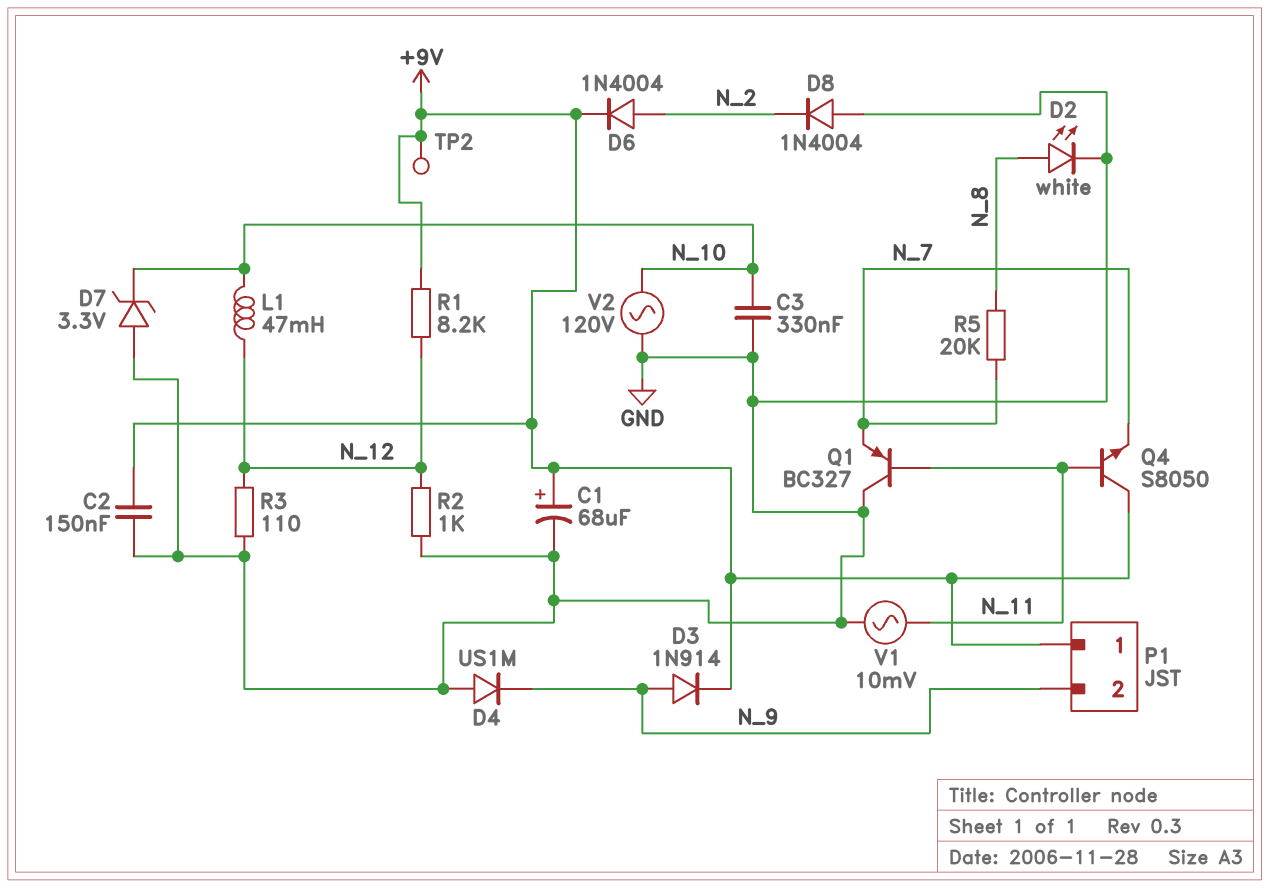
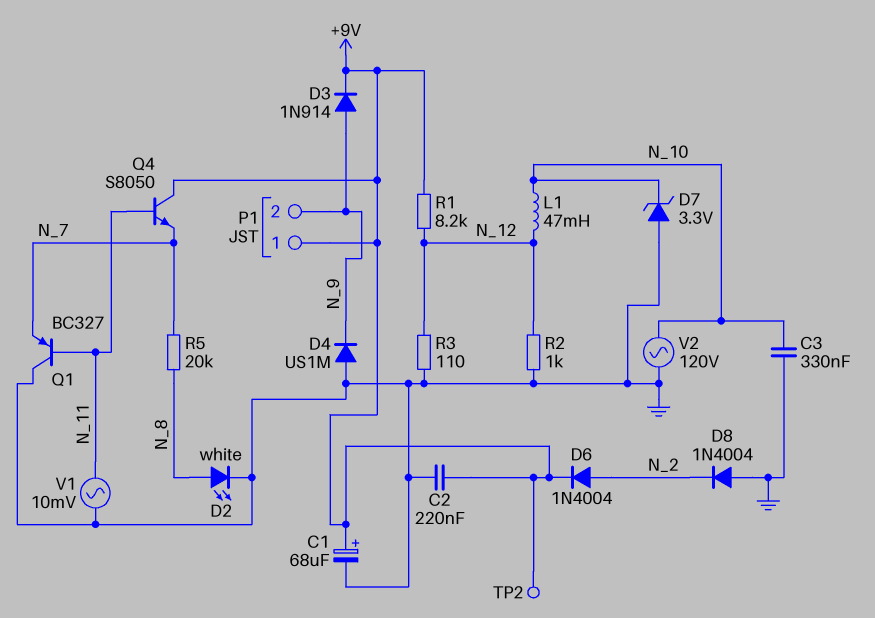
C2: 150nF (+9V, GND) -> 220nF (+9V, GND)

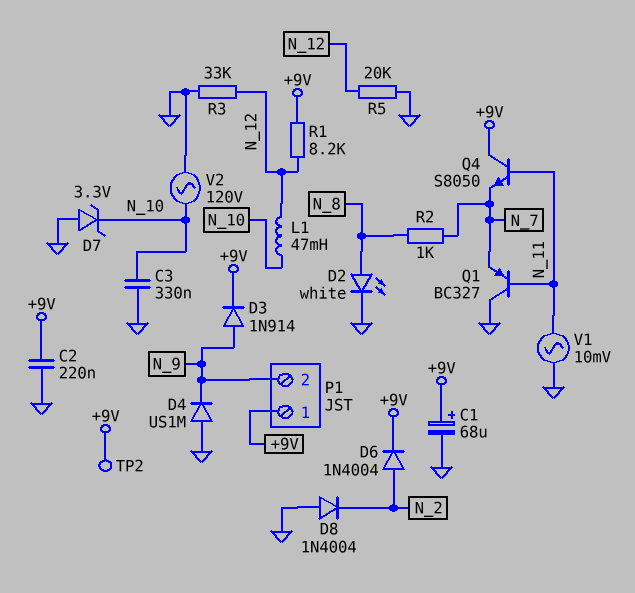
R2: 1k (GND, N_12) -> 1k (N_7, N_8)
R3: 110 (GND, N_12) -> 33k (GND, N_12)
R5: 20k (N_7, N_8) -> 20k (GND, N_12)

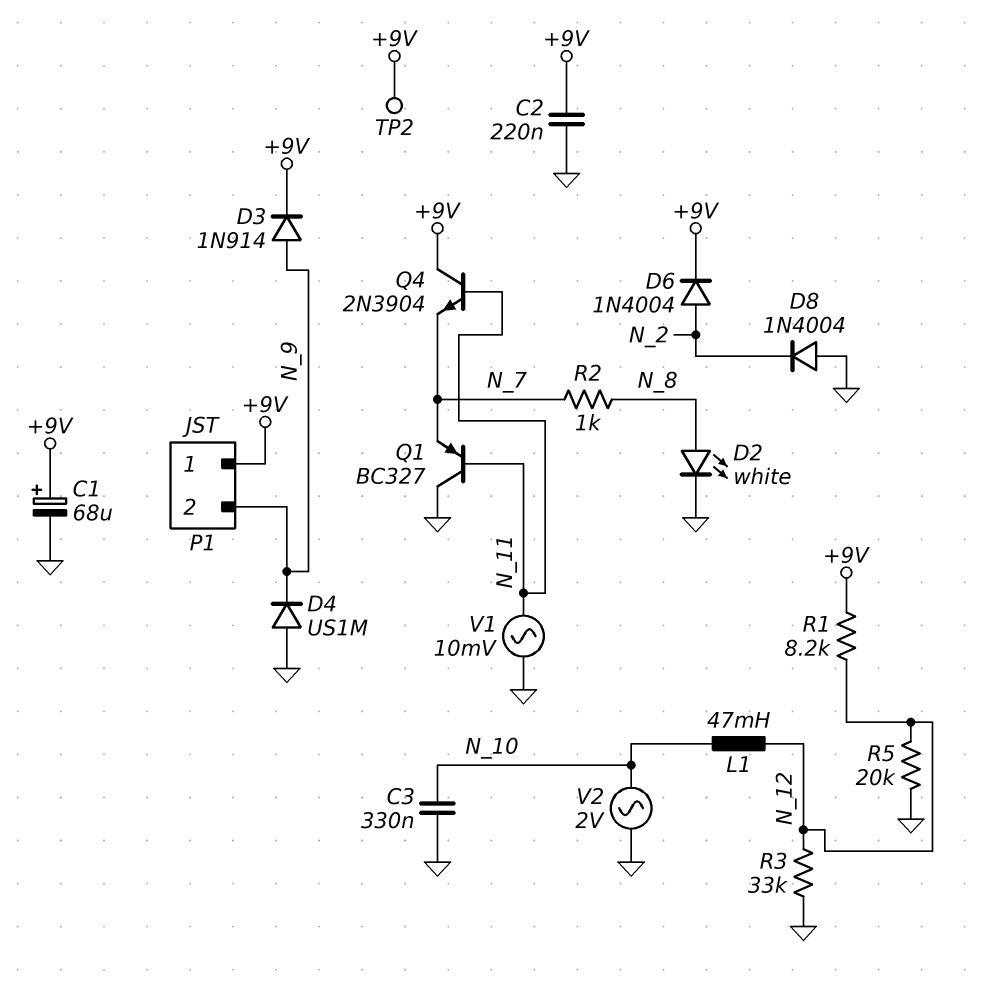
D7: zener 3.3V (A GND, K N_10) -> none
Q4: NPN S8050 (B N_11, C +9V, E N_7) -> NPN 2N3904 (B N_11, C +9V, E N_7)
V2: AC 120V (GND, N_10) -> AC 2V (GND, N_10)

